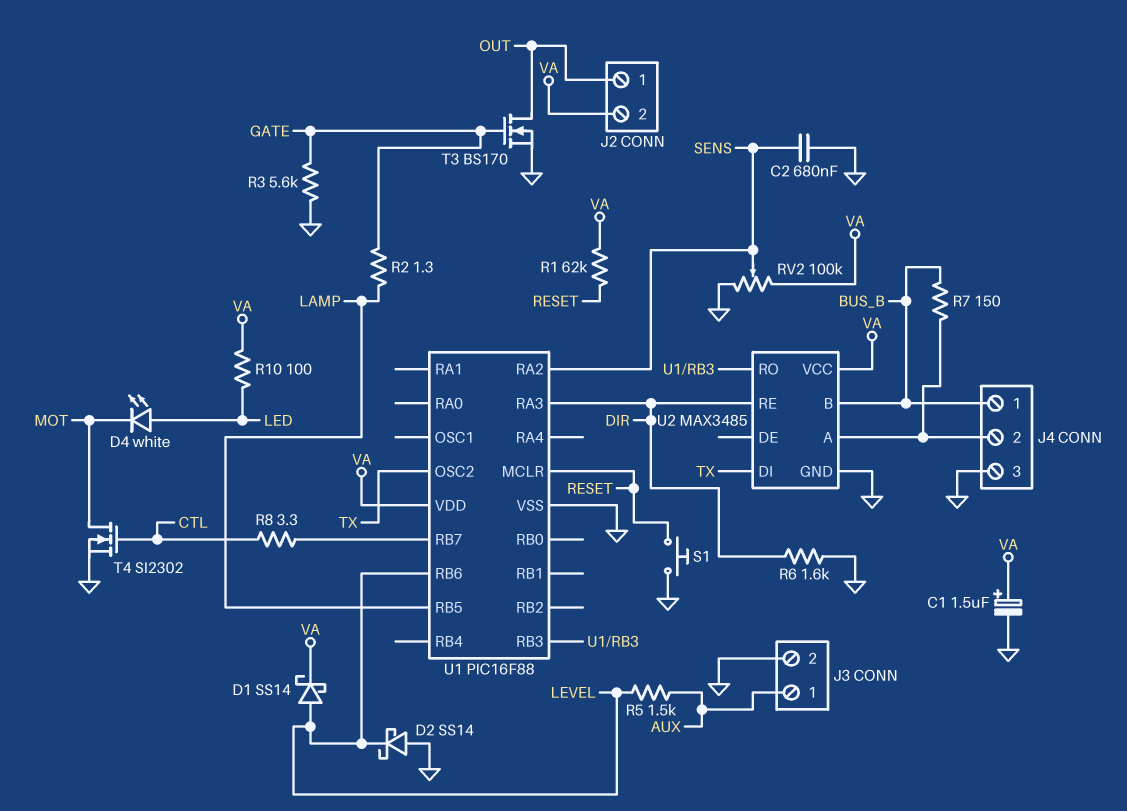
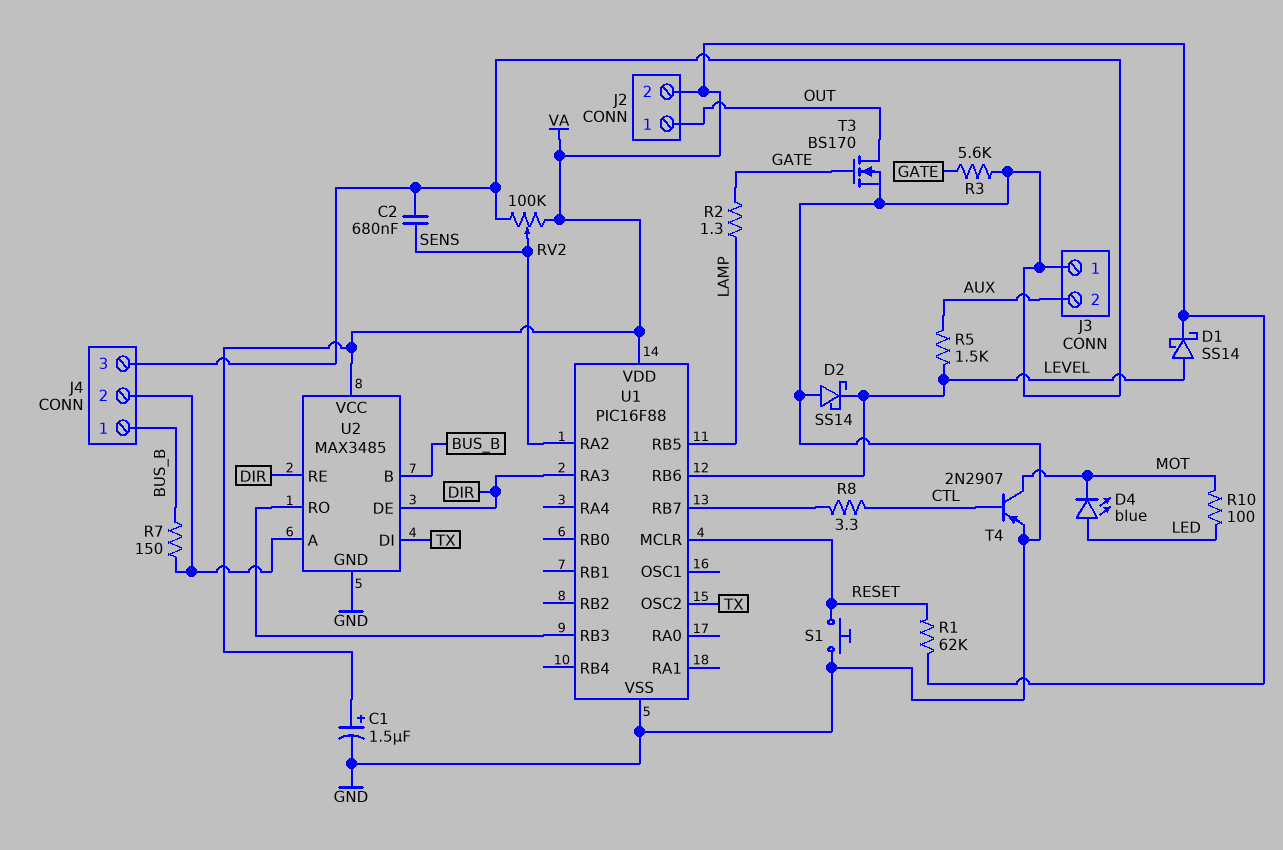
D4: LED white (A LED, K MOT) -> LED blue (A LED, K MOT)
J3 pin 1: AUX -> GND
J3 pin 2: GND -> AUX
R6: 1.6k (DIR, GND) -> none
R10: 100 (LED, VA) -> 100 (LED, MOT)
T4: NMOS SI2302 (G CTL, D MOT, S GND) -> PNP 2N2907 (B CTL, C MOT, E GND)
U2 pin DE: none -> DIR

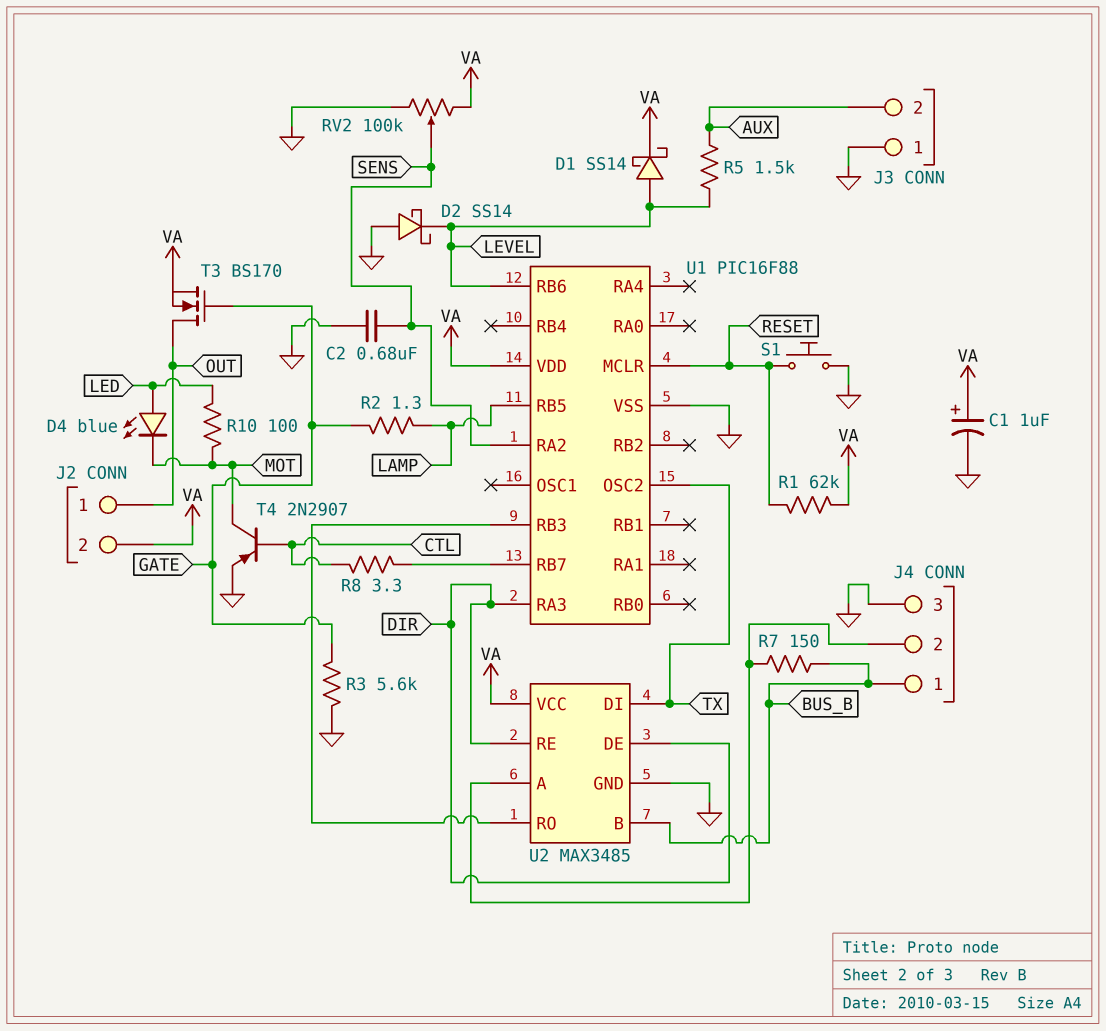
C1: 1.5uF (plus VA, minus GND) -> 1uF (plus VA, minus GND)
T3: NMOS BS170 (G GATE, D OUT, S GND) -> NMOS BS170 (G GATE, D OUT, S VA)

